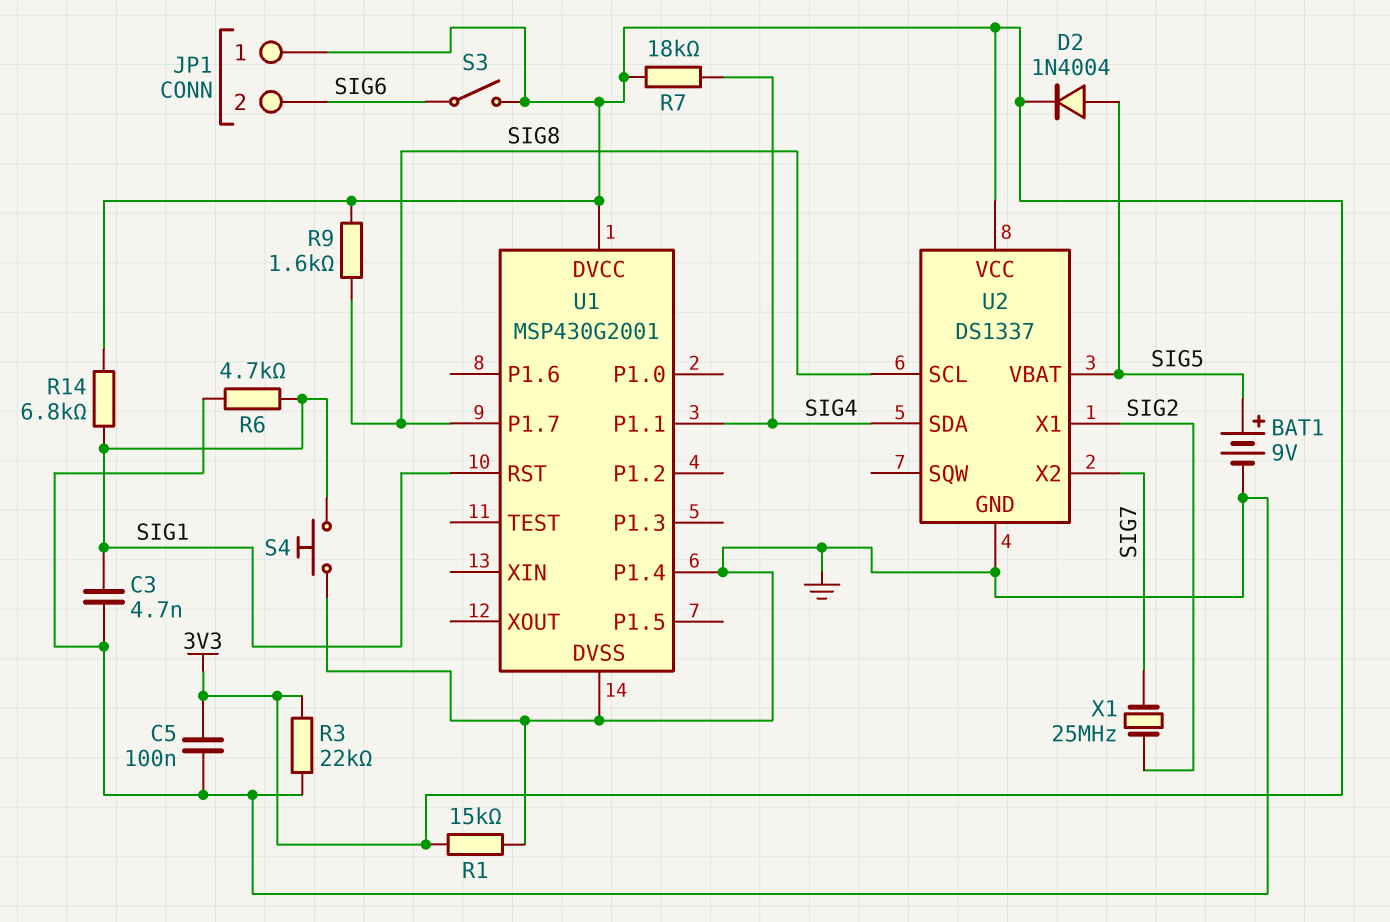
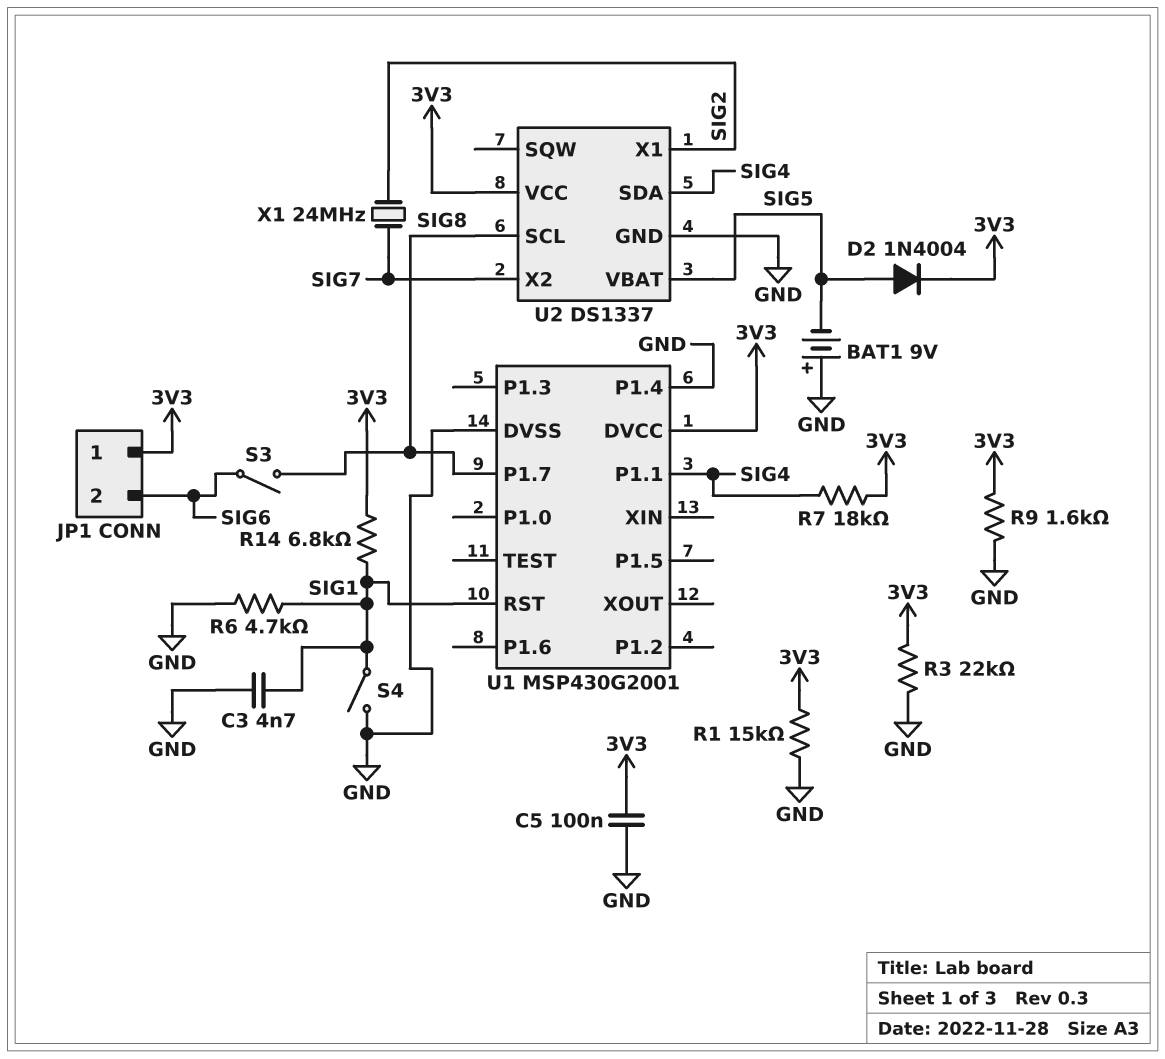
BAT1: 9V (plus SIG5, minus GND) -> 9V (plus GND, minus SIG5)
R9: 1.6k (3V3, SIG8) -> 1.6k (3V3, GND)
S3: switch (3V3, SIG6) -> switch (SIG6, SIG8)
S4: button (GND, SIG1) -> switch (GND, SIG1)
X1: 25MHz (SIG2, SIG7) -> 24MHz (SIG2, SIG7)

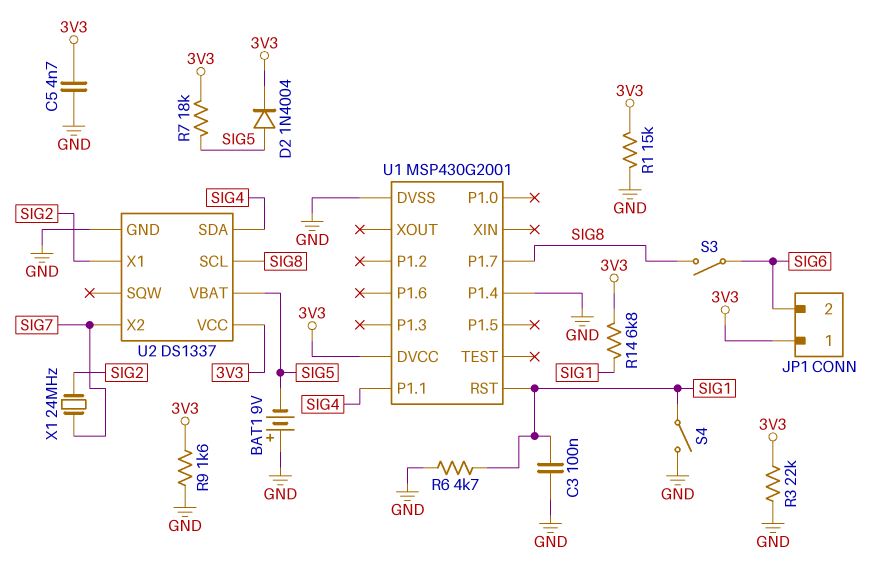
C3: 4.7nF (GND, SIG1) -> 100nF (GND, SIG1)
C5: 100nF (3V3, GND) -> 4.7nF (3V3, GND)
R7: 18k (3V3, SIG4) -> 18k (3V3, SIG5)

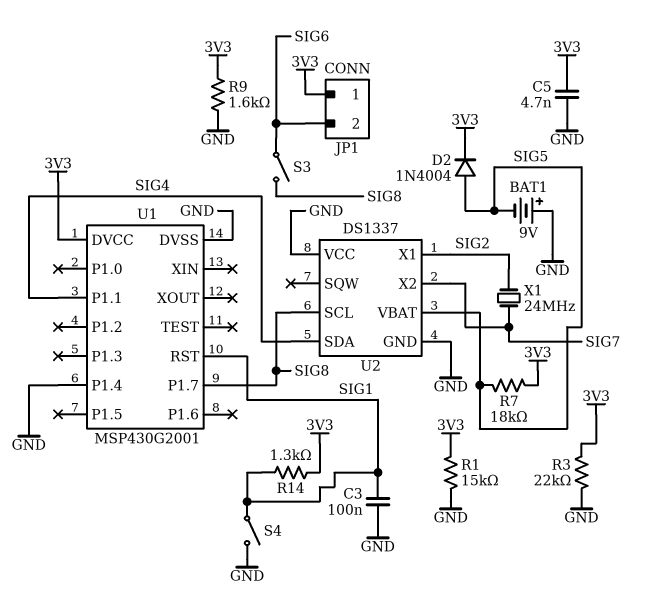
R6: 4.7k (GND, SIG1) -> none
R14: 6.8k (3V3, SIG1) -> 1.3k (3V3, SIG1)
U2 pin VCC: 3V3 -> GND

